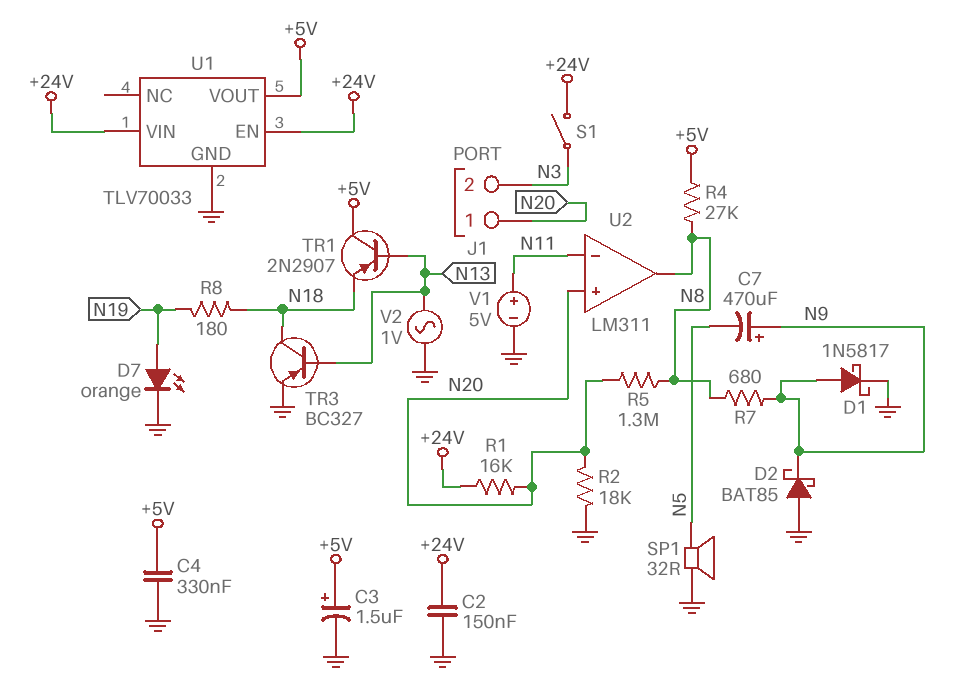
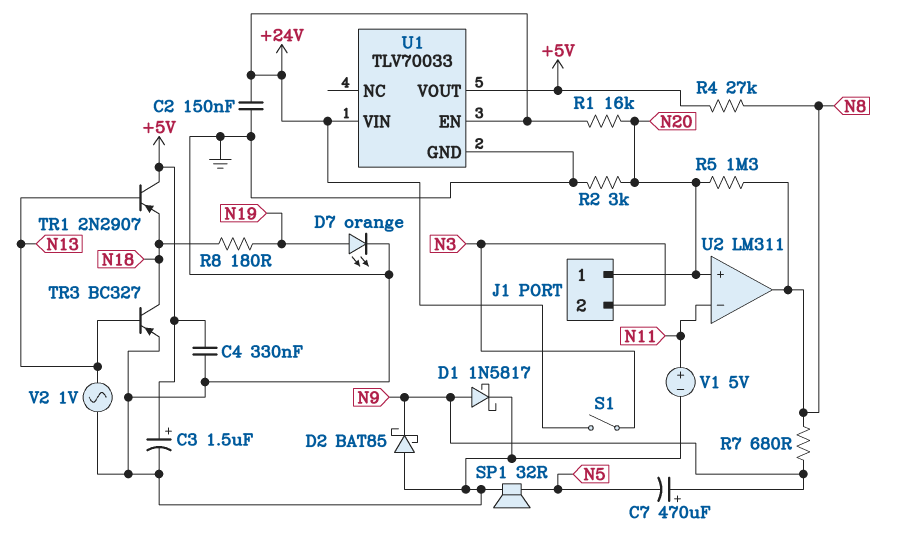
R2: 18k (GND, N20) -> 3k (GND, N20)

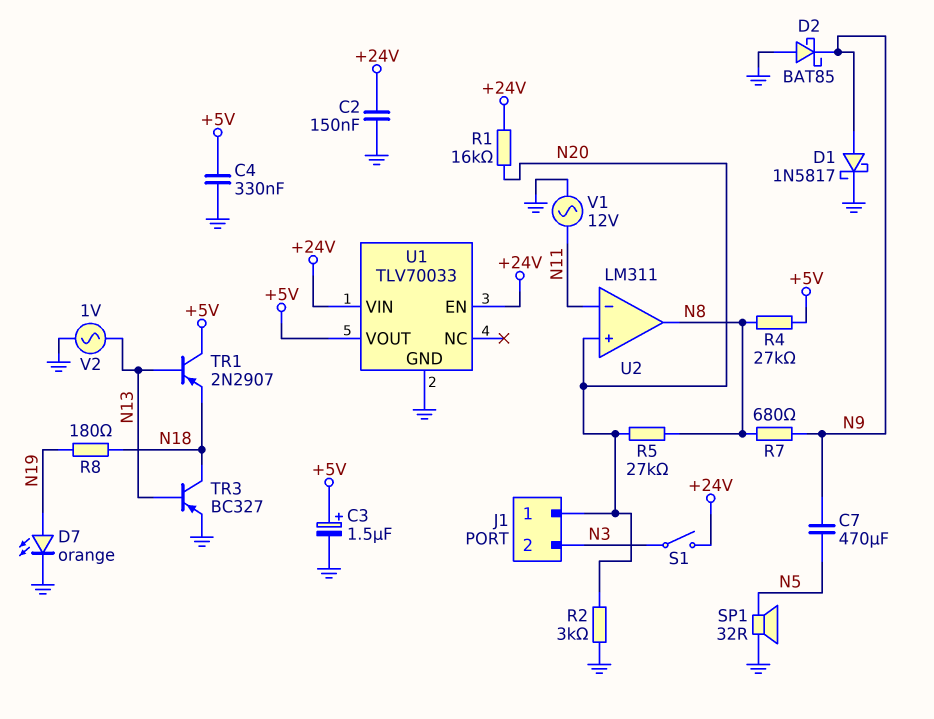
C7: 470uF (plus N9, minus N5) -> 470uF (N5, N9)
R5: 1.3M (N8, N20) -> 27k (N8, N20)
V1: 5V (plus N11, minus GND) -> AC 12V (GND, N11)

